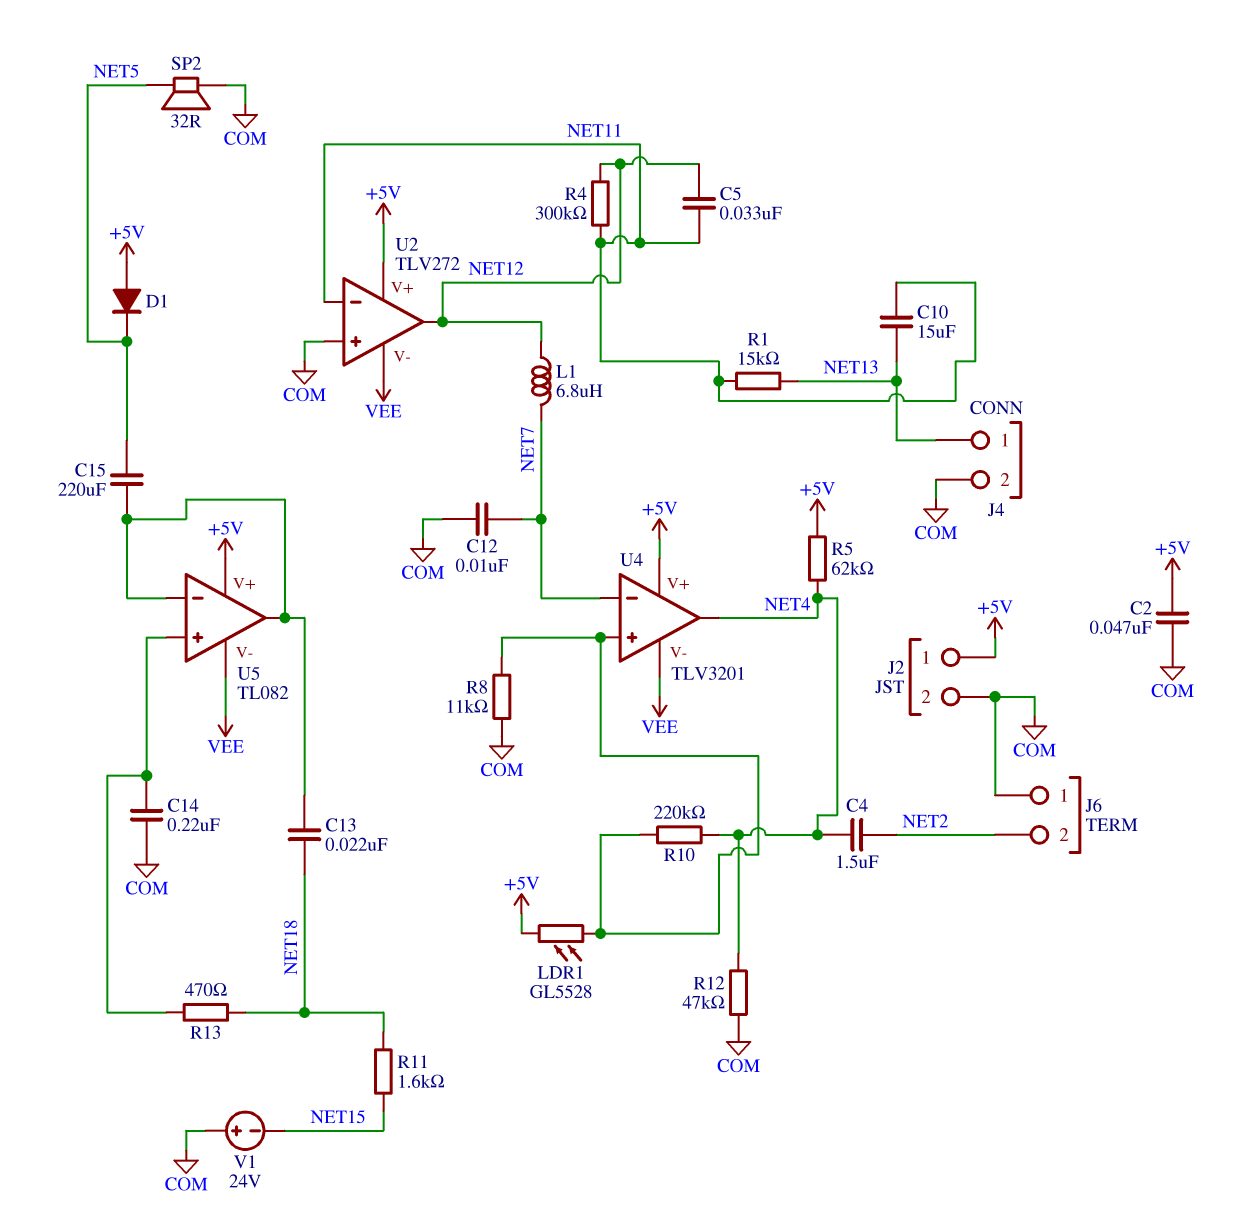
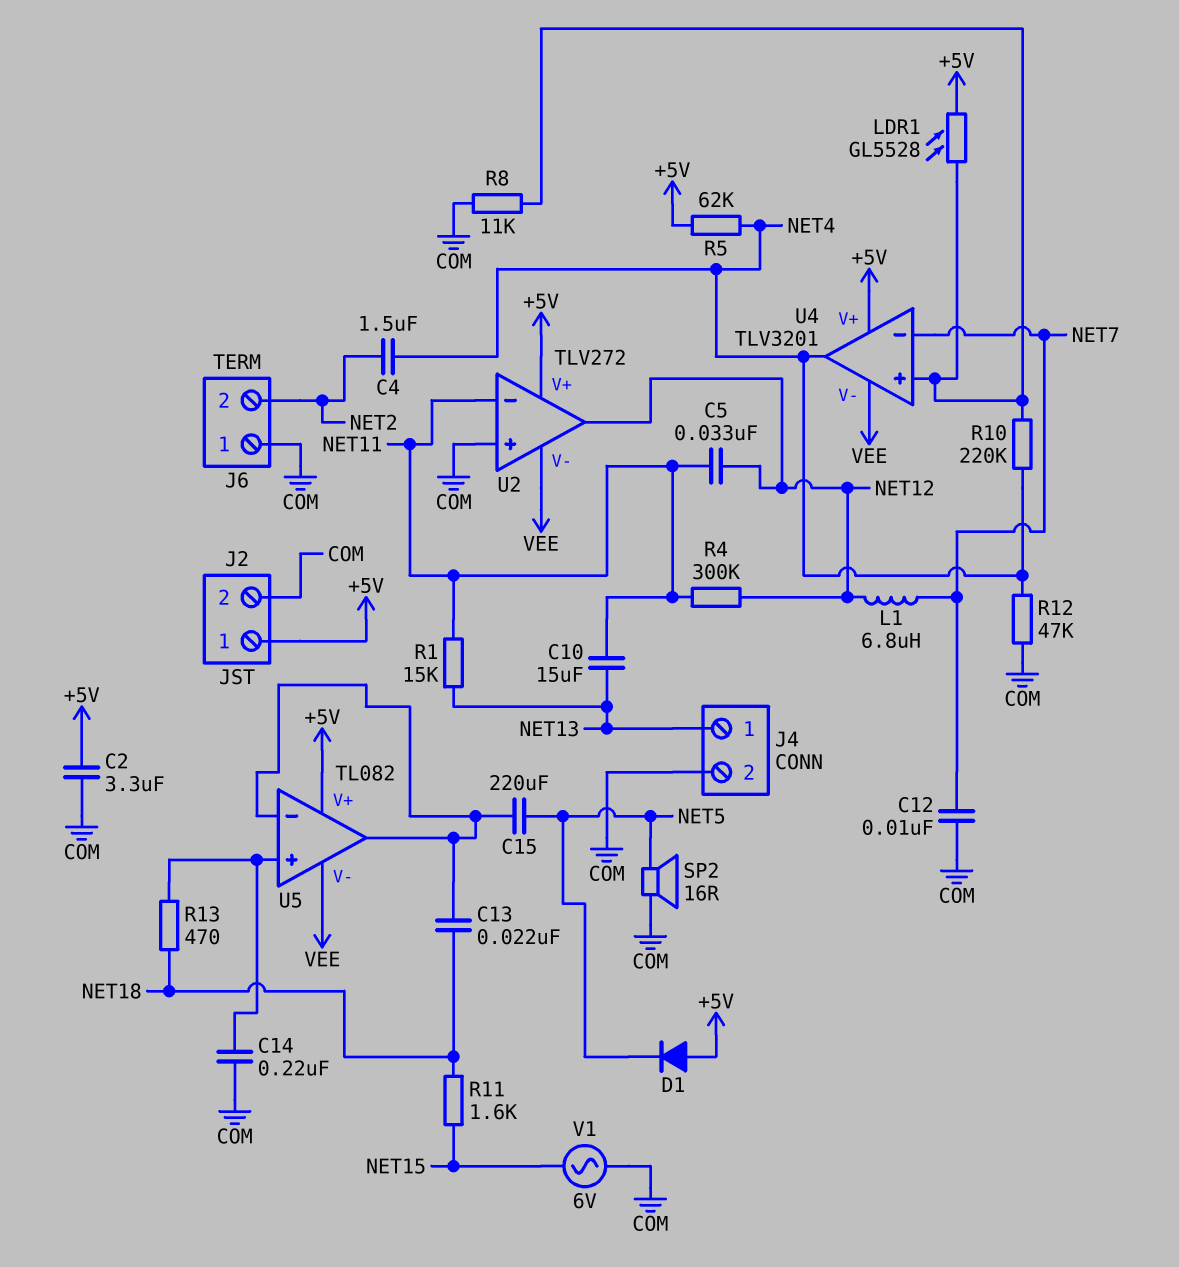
C2: 47nF (+5V, COM) -> 3.3uF (+5V, COM)
SP2: speaker 32R (COM, NET5) -> speaker 16R (COM, NET5)
V1: 24V (plus COM, minus NET15) -> AC 6V (COM, NET15)

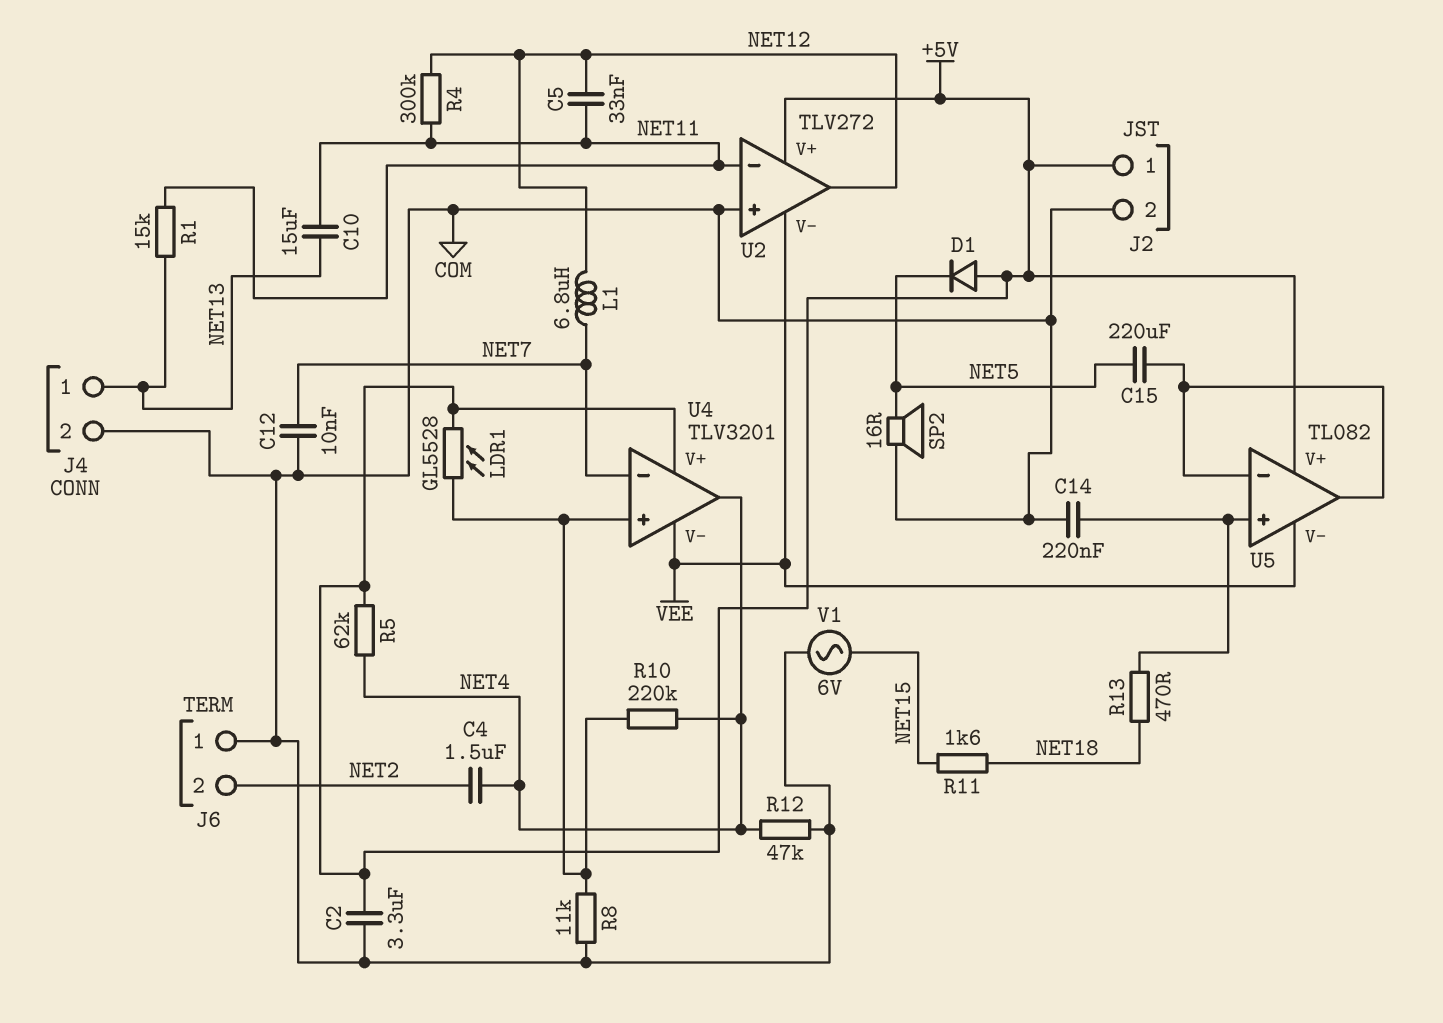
C13: 22nF (NET18, U5/in-) -> none

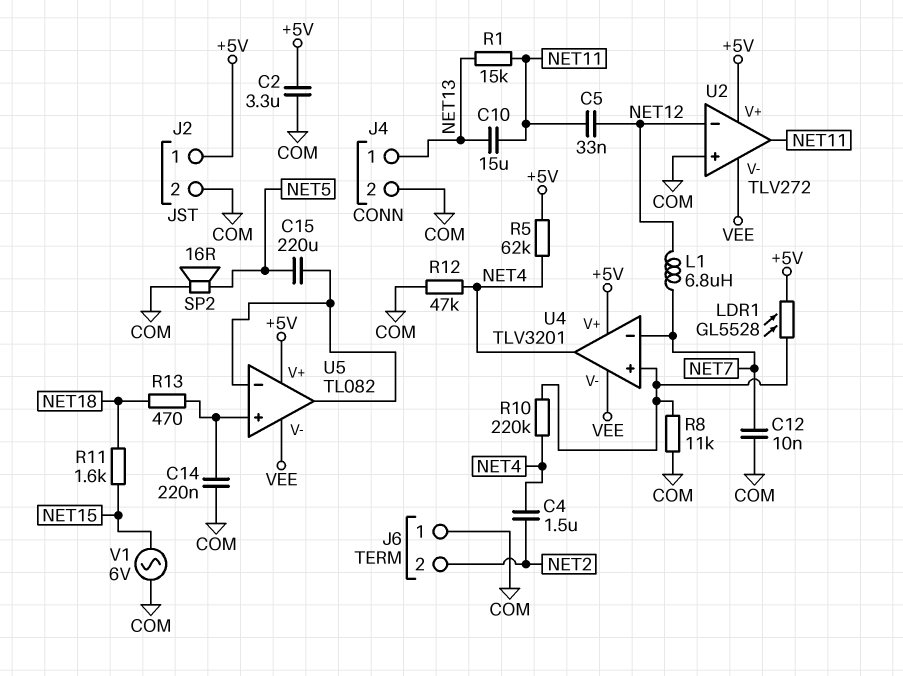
D1: diode (A +5V, K NET5) -> none
R4: 300k (NET11, NET12) -> none
U2 pin in-: NET11 -> NET12
U2 pin out: NET12 -> NET11

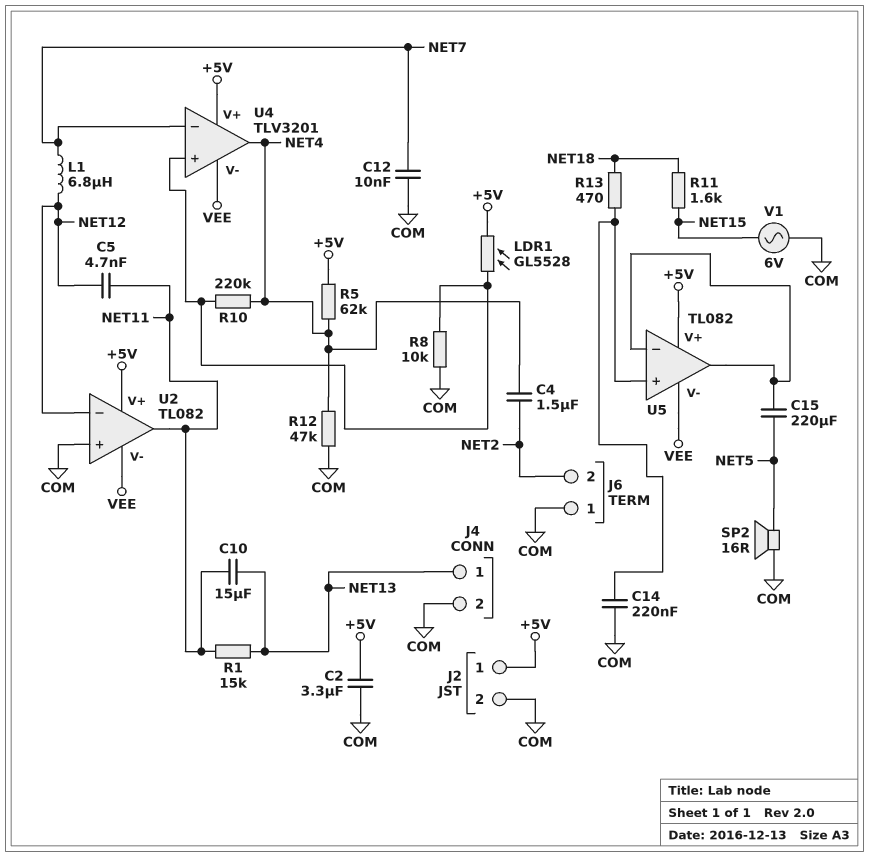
C5: 33nF (NET11, NET12) -> 4.7nF (NET11, NET12)
R8: 11k (COM, U4/in+) -> 10k (COM, U4/in+)
U2: TLV272 -> TL082

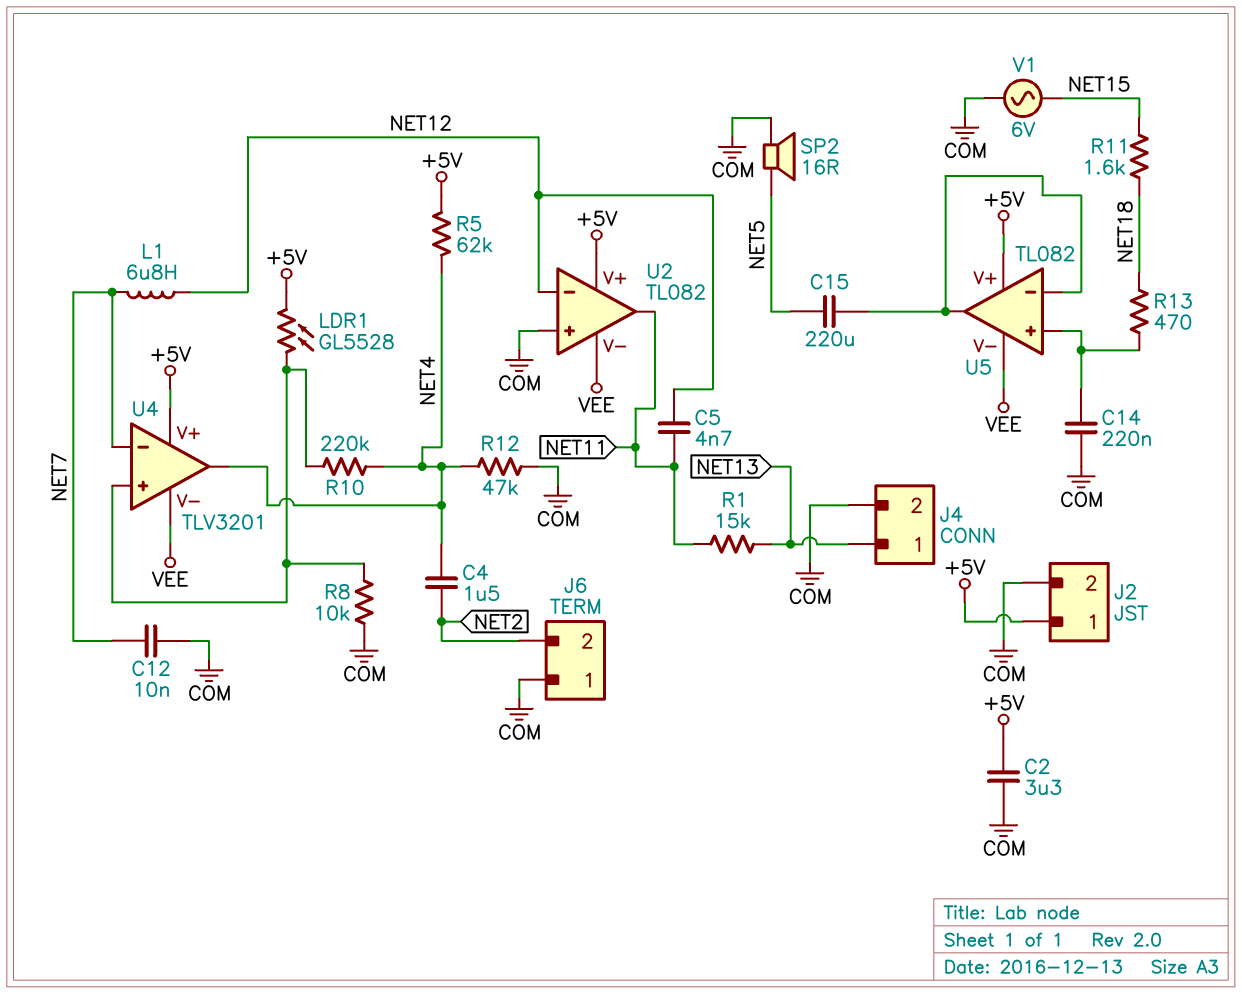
C10: 15uF (NET11, NET13) -> none

